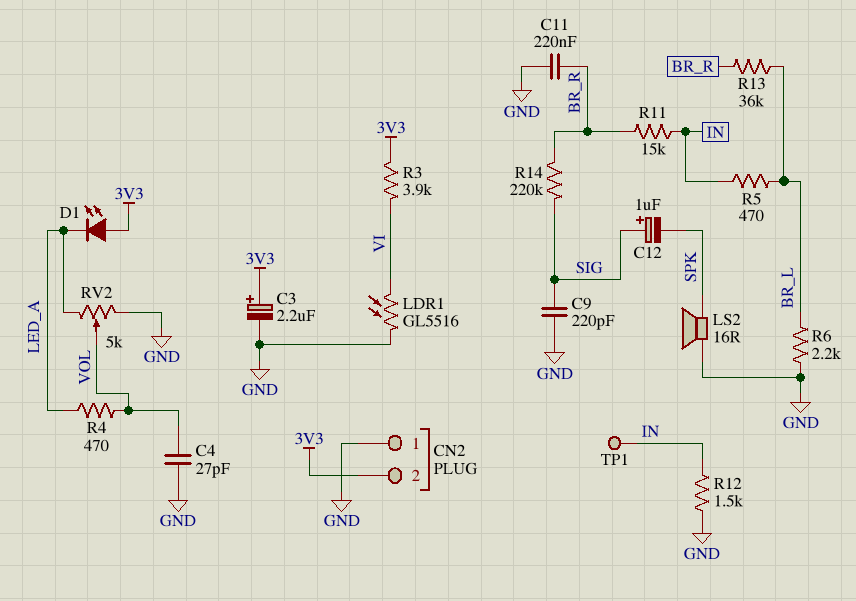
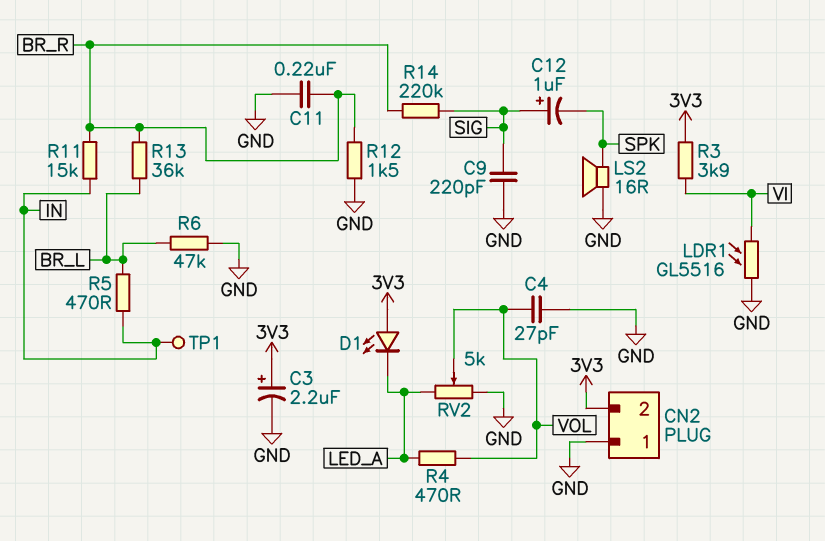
R6: 2.2k (BR_L, GND) -> 47k (BR_L, GND)
R12: 1.5k (GND, IN) -> 1.5k (BR_R, GND)

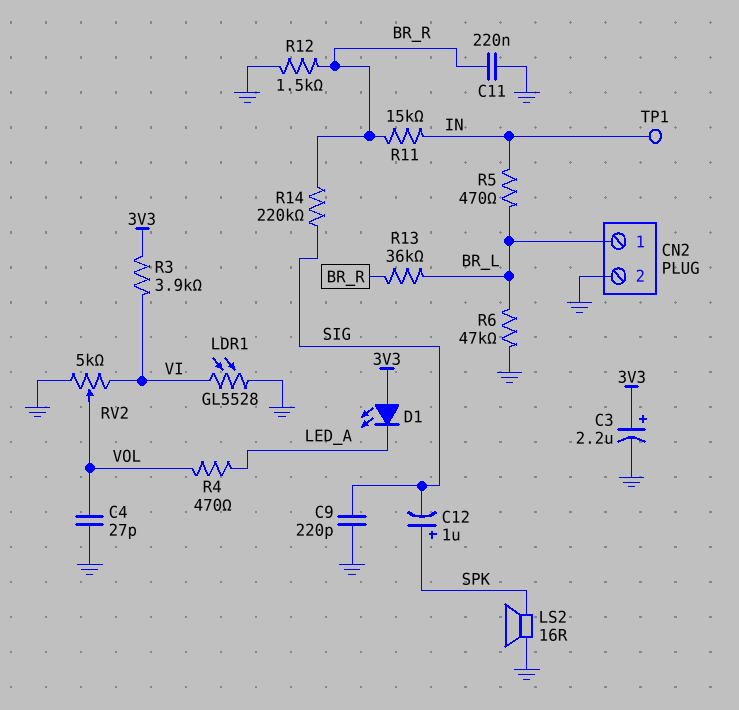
C12: 1uF (plus SIG, minus SPK) -> 1uF (plus SPK, minus SIG)
CN2 pin 1: GND -> BR_L
CN2 pin 2: 3V3 -> GND
LDR1: GL5516 (GND, VI) -> GL5528 (GND, VI)
RV2: 5k (GND, LED_A, wiper VOL) -> 5k (GND, VI, wiper VOL)

